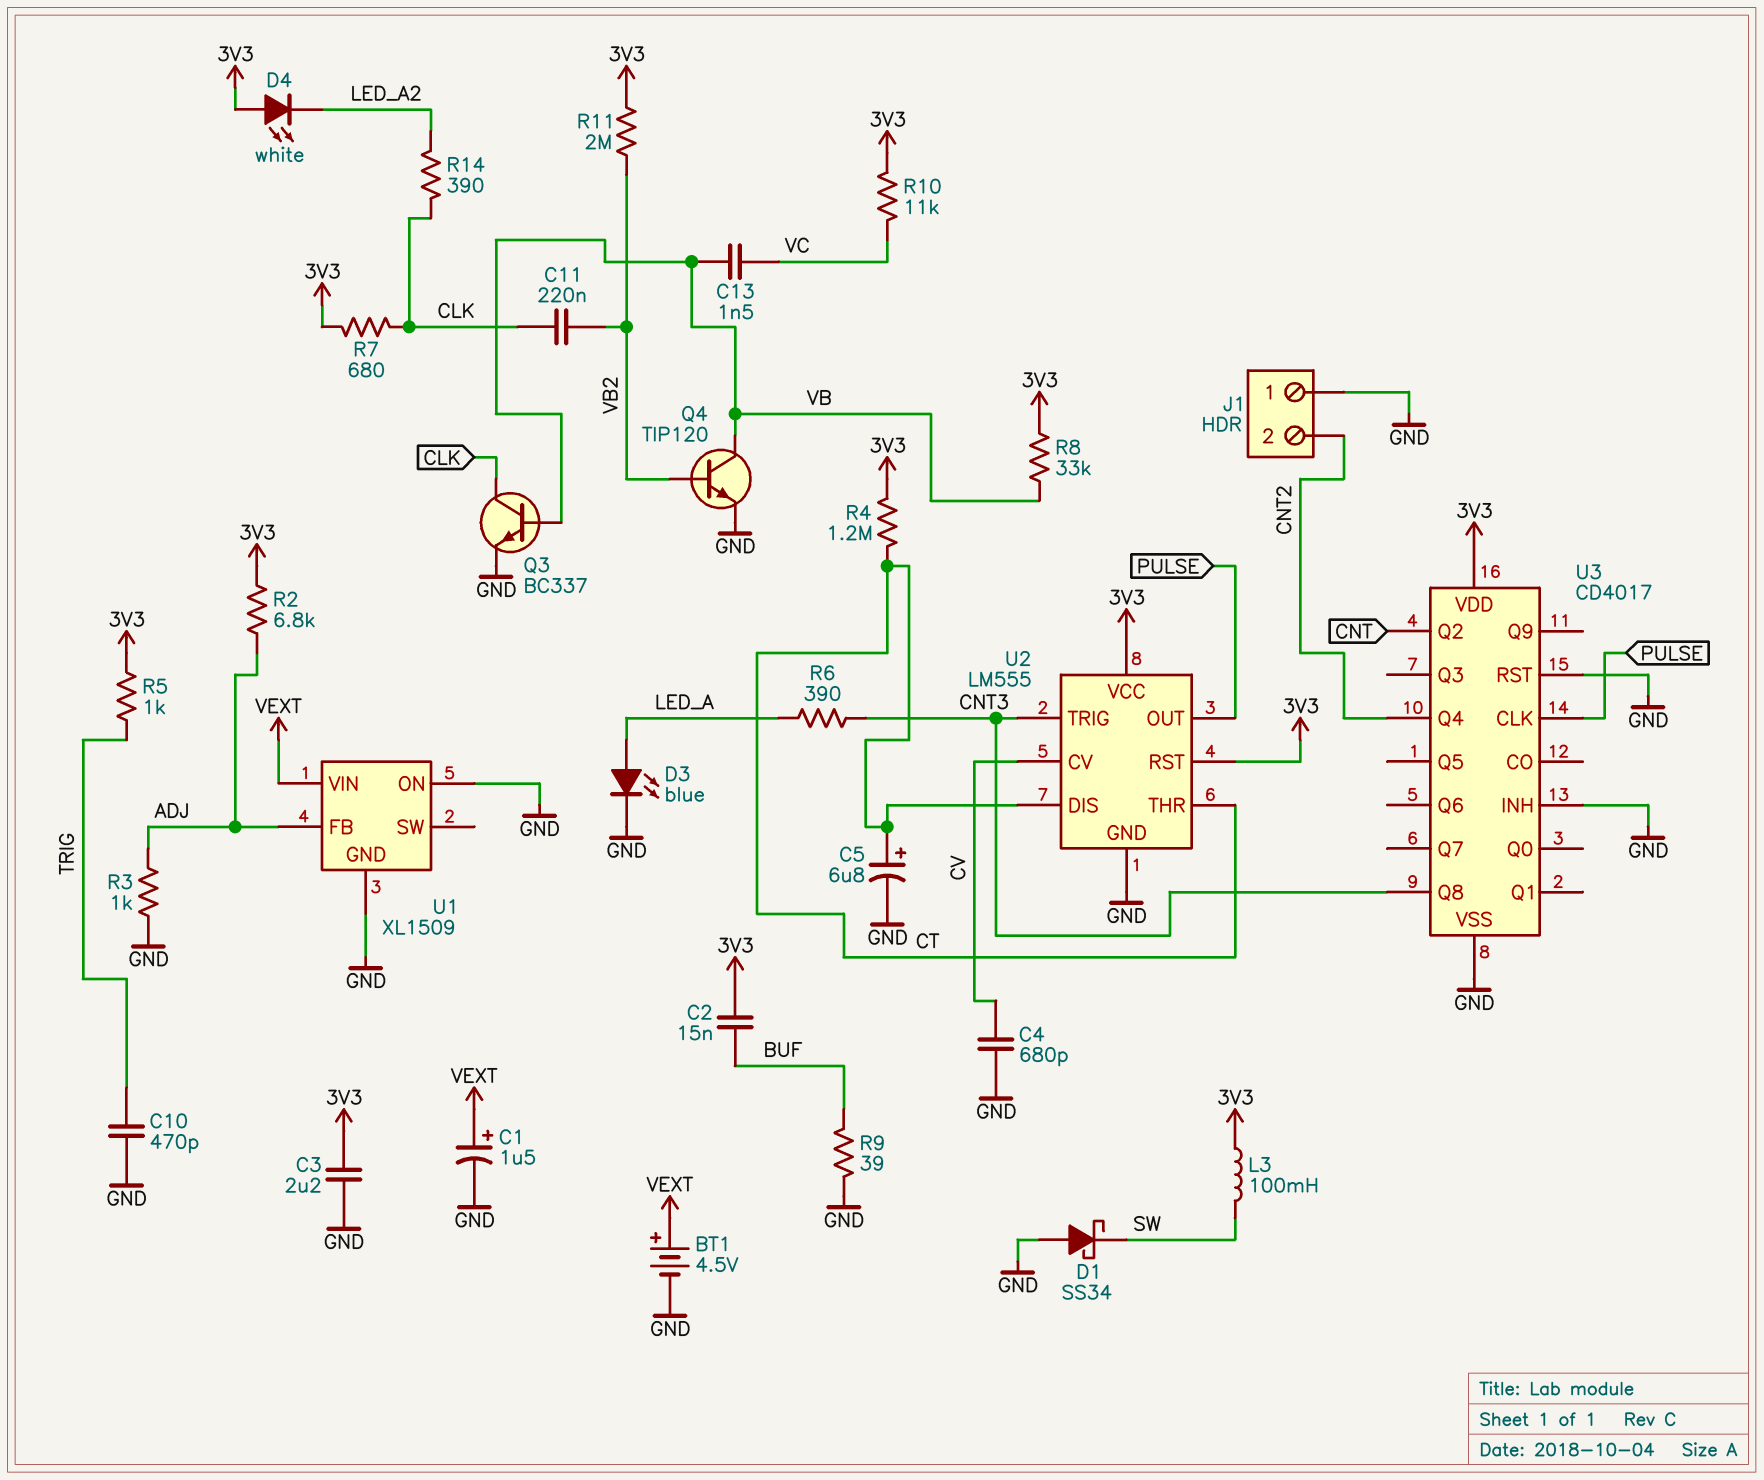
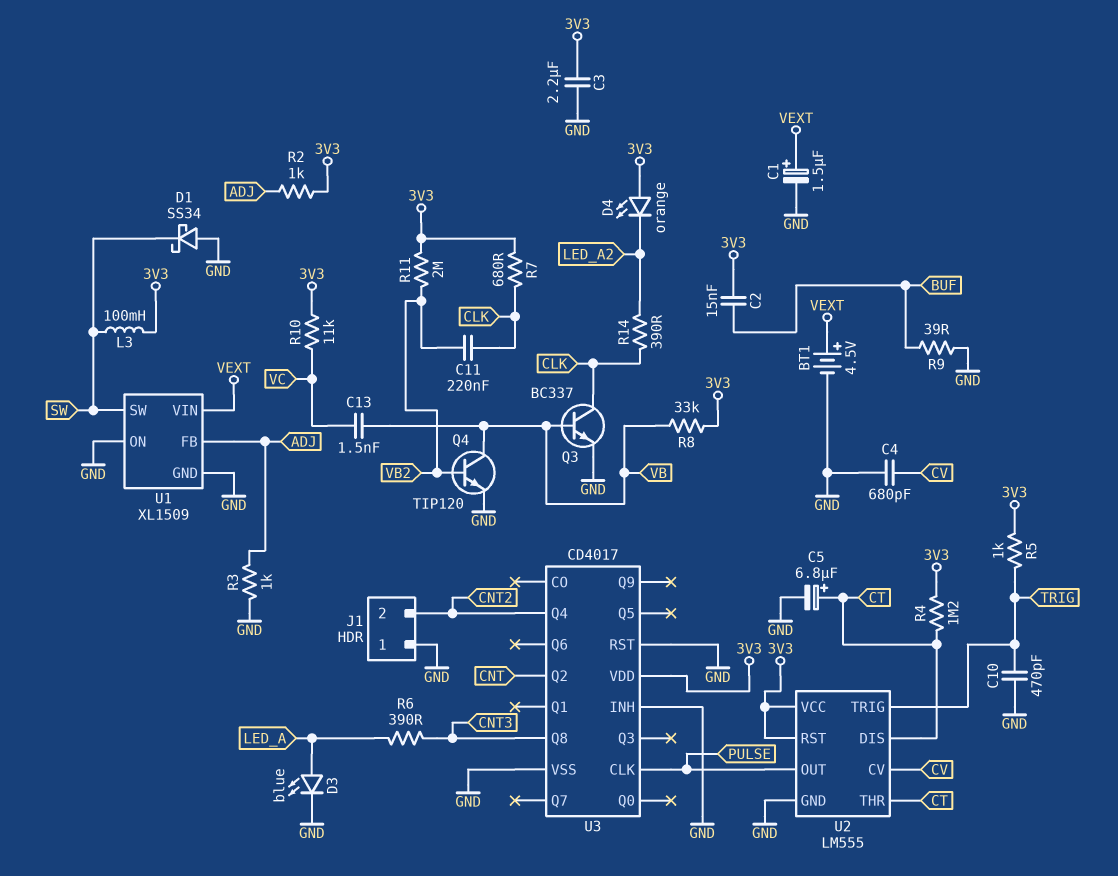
D4: LED white (A 3V3, K LED_A2) -> LED orange (A 3V3, K LED_A2)
R2: 6.8k (3V3, ADJ) -> 1k (3V3, ADJ)
U1 pin SW: none -> SW
U2 pin TRIG: CNT3 -> TRIG

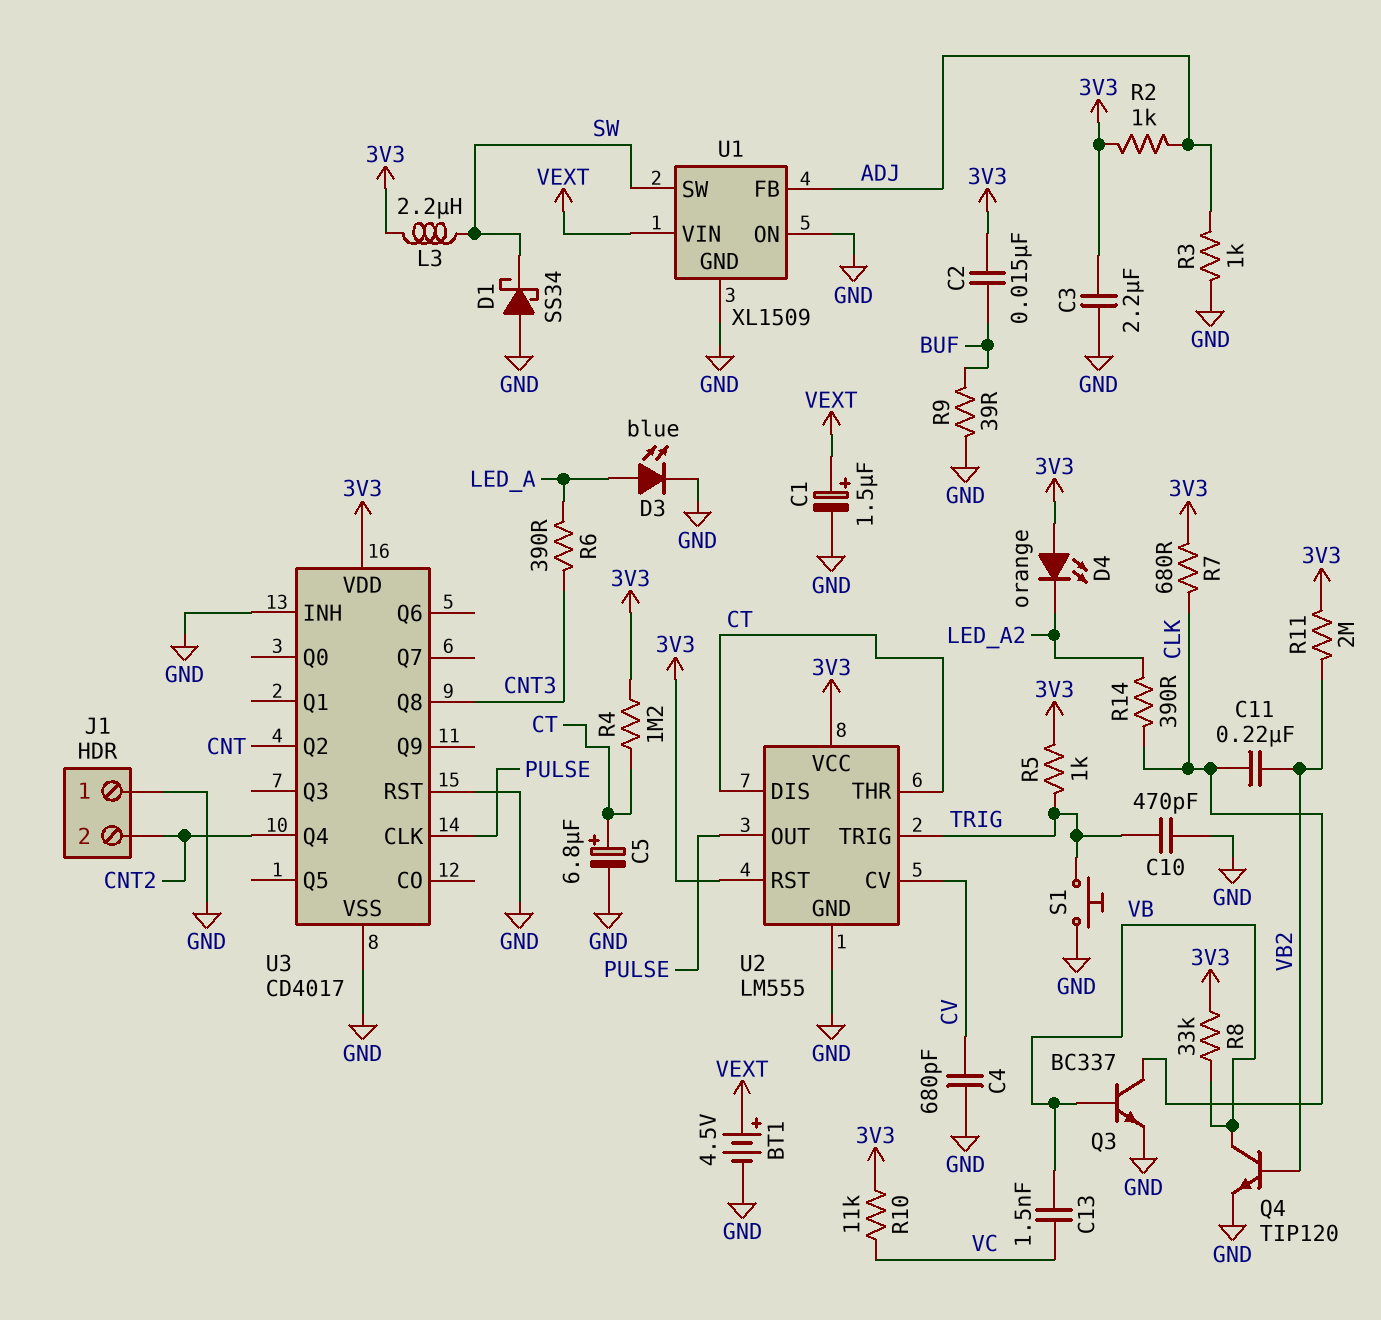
L3: 100mH (3V3, SW) -> 2.2uH (3V3, SW)
S1: none -> button (GND, TRIG)

